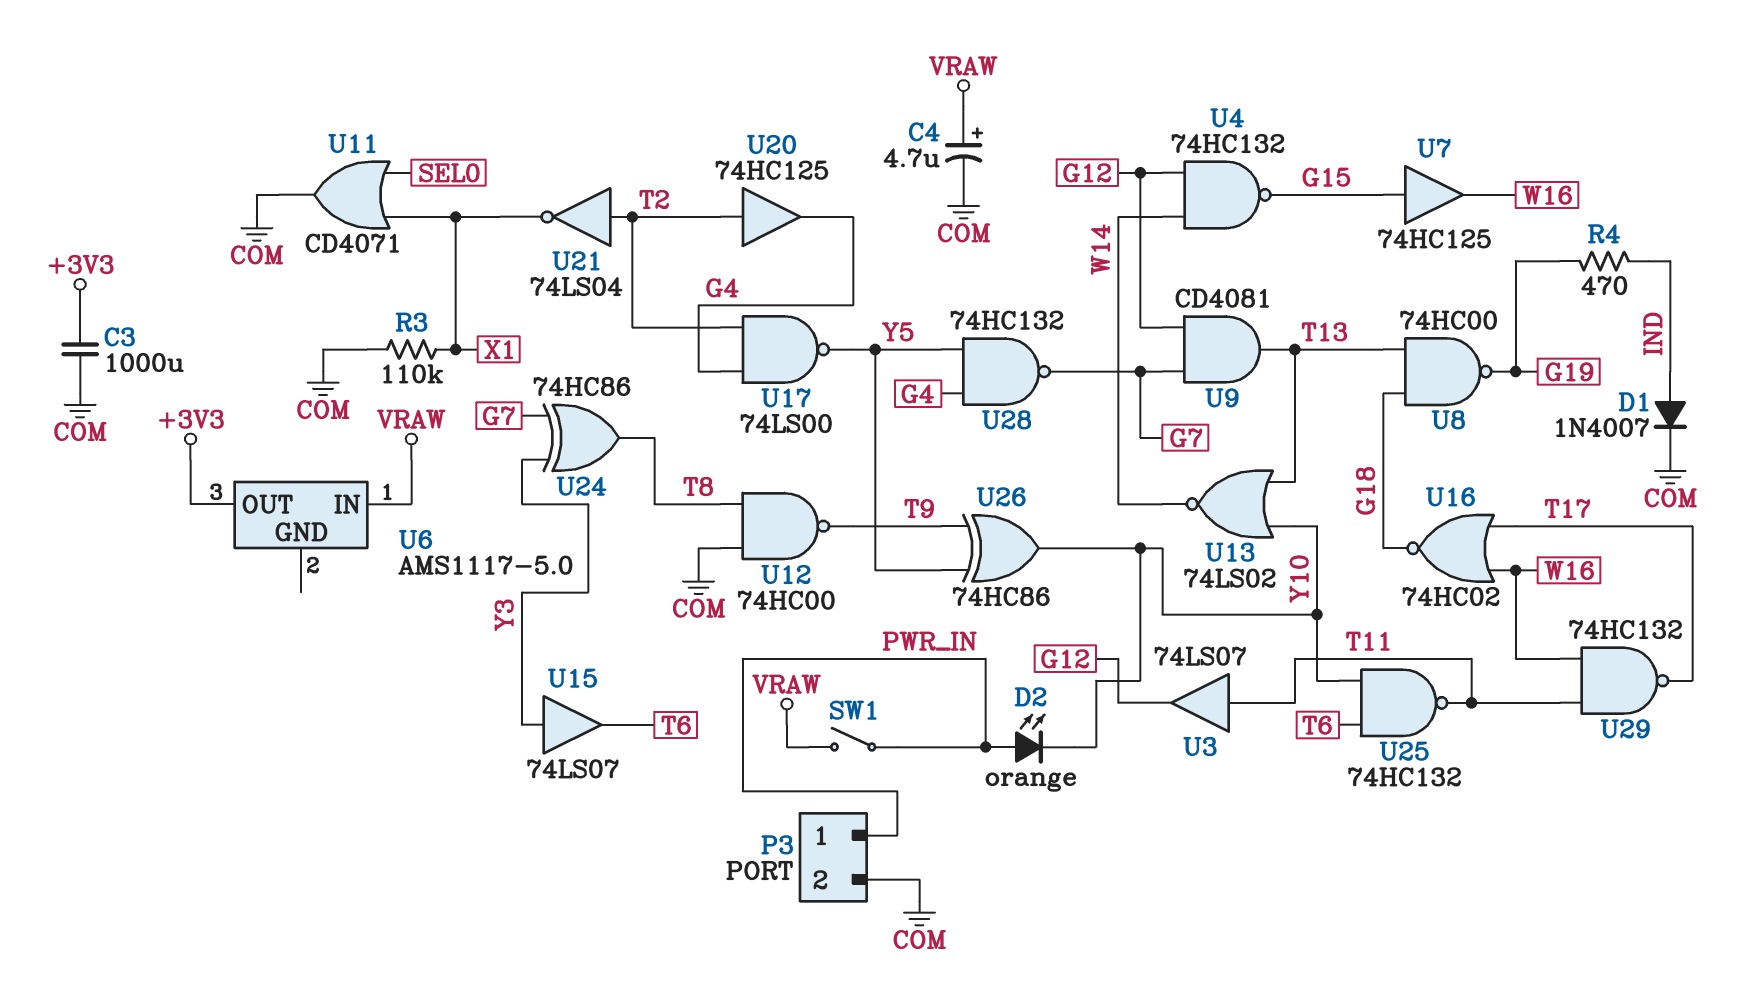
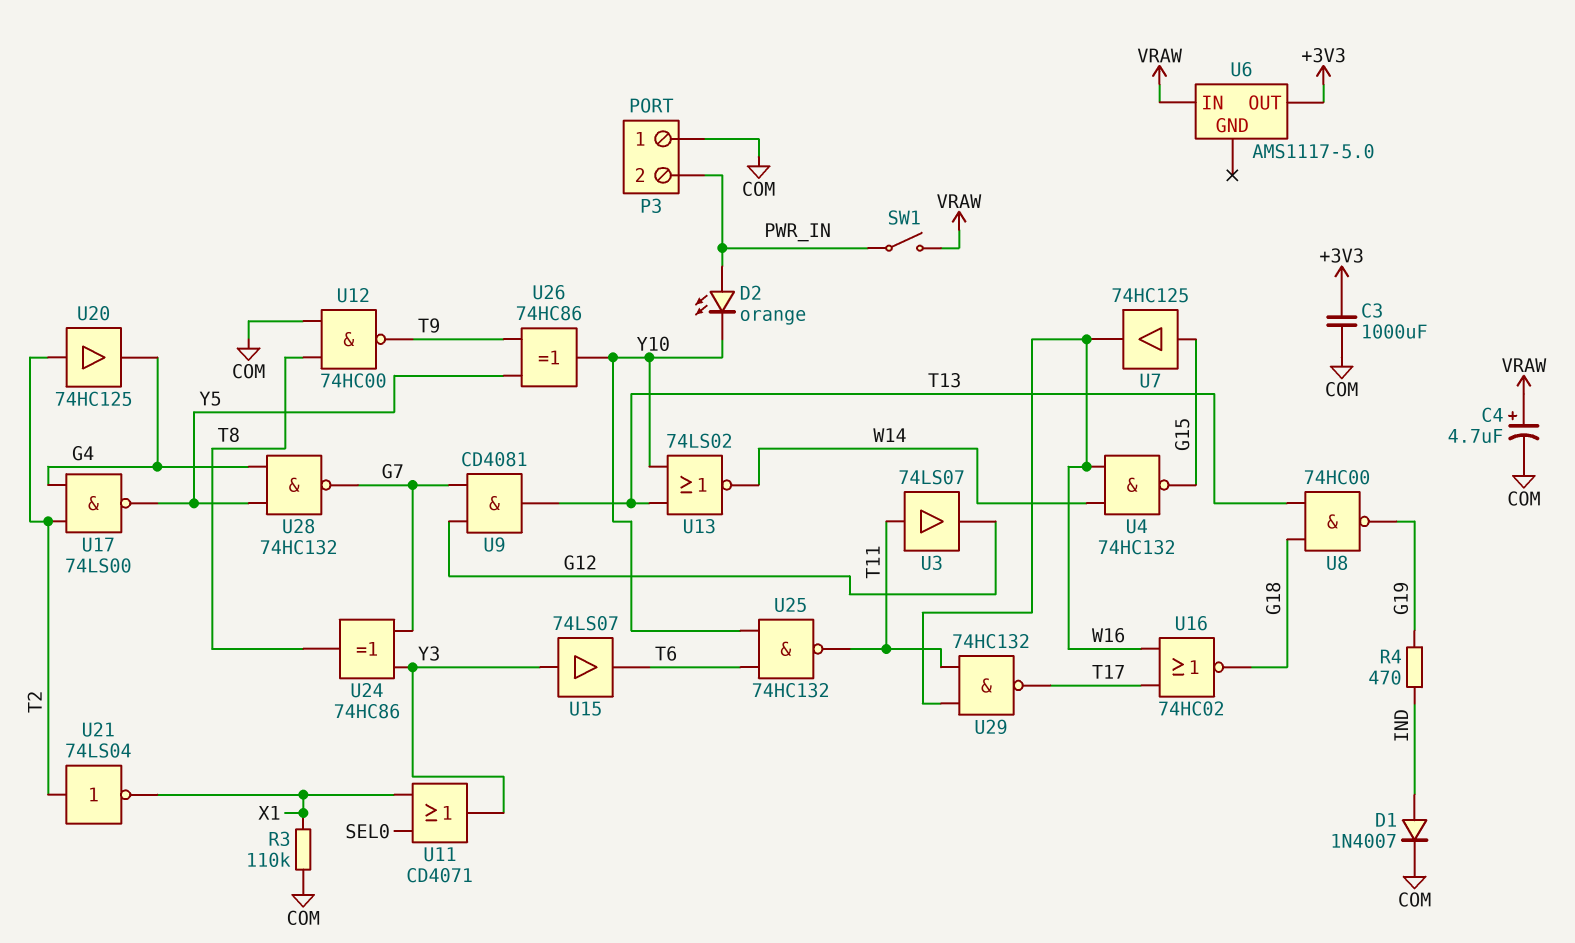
P3 pin 1: PWR_IN -> COM
P3 pin 2: COM -> PWR_IN
U4: NAND 74HC132 (in G12, in W14, out G15) -> NAND 74HC132 (in W14, in W16, out G15)
U11: OR CD4071 (in SEL0, in X1, out COM) -> OR CD4071 (in SEL0, in X1, out Y3)

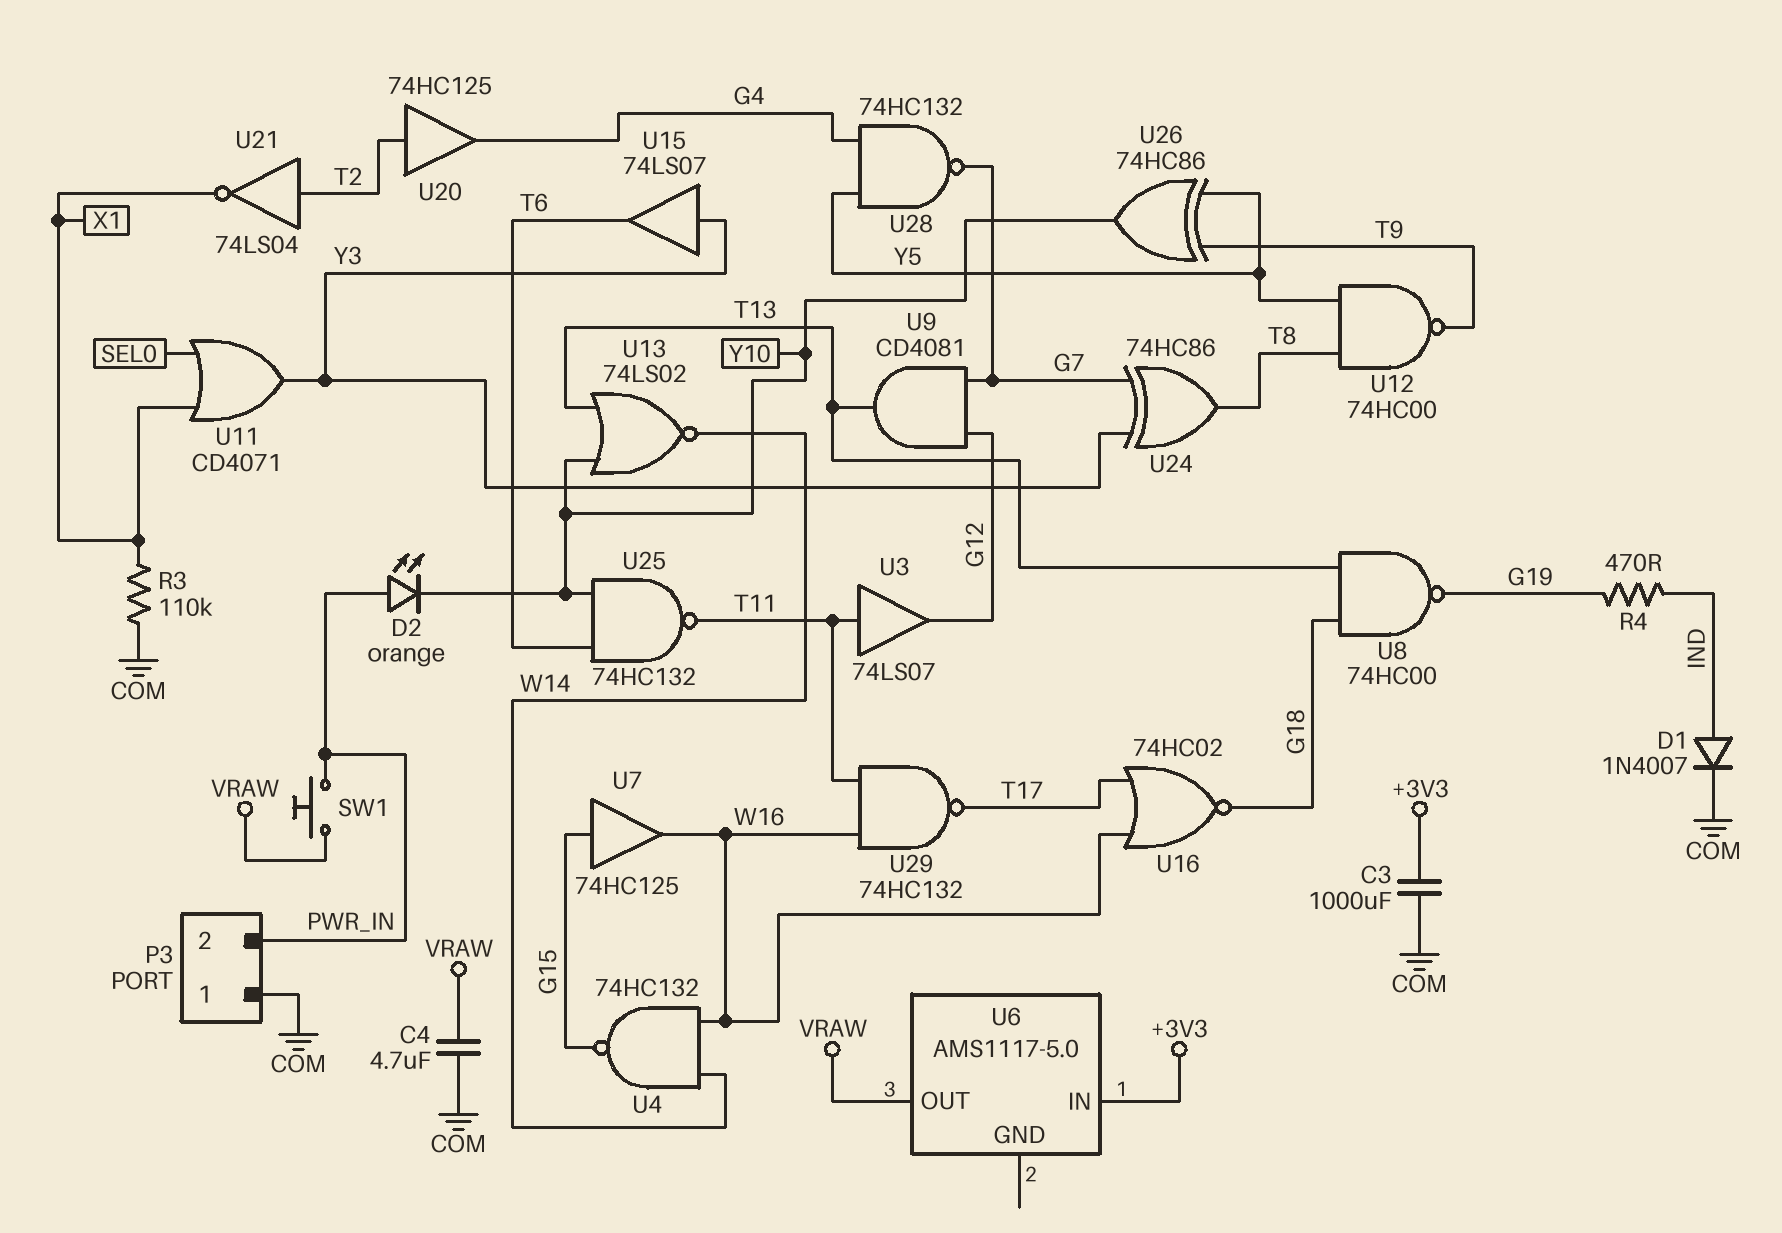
C4: 4.7uF (plus VRAW, minus COM) -> 4.7uF (COM, VRAW)
SW1: switch (PWR_IN, VRAW) -> button (PWR_IN, VRAW)
U6 pin IN: VRAW -> +3V3
U6 pin OUT: +3V3 -> VRAW
U12: NAND 74HC00 (in COM, in T8, out T9) -> NAND 74HC00 (in T8, in Y5, out T9)
U17: NAND 74LS00 (in G4, in T2, out Y5) -> none

